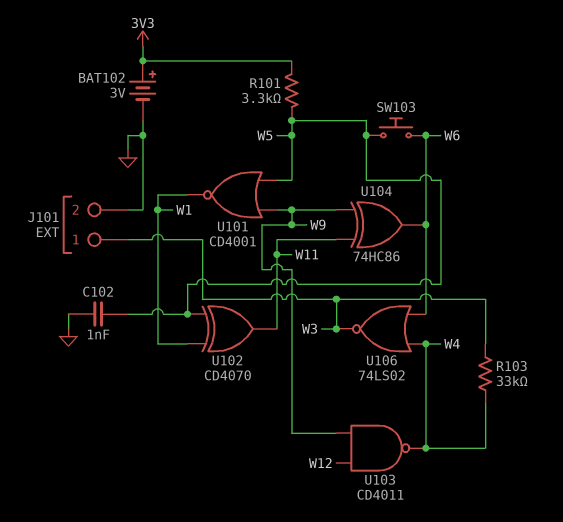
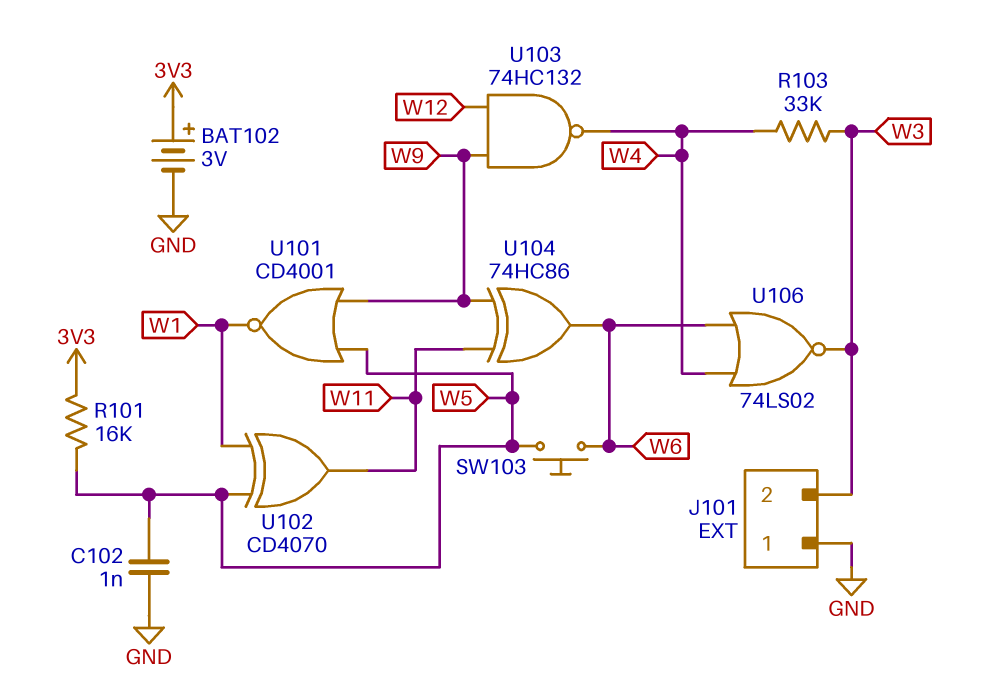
J101 pin 1: W3 -> GND
J101 pin 2: GND -> W3
R101: 3.3k (3V3, W5) -> 16k (3V3, W5)
U103: NAND CD4011 (in W9, in W12, out W4) -> NAND 74HC132 (in W9, in W12, out W4)

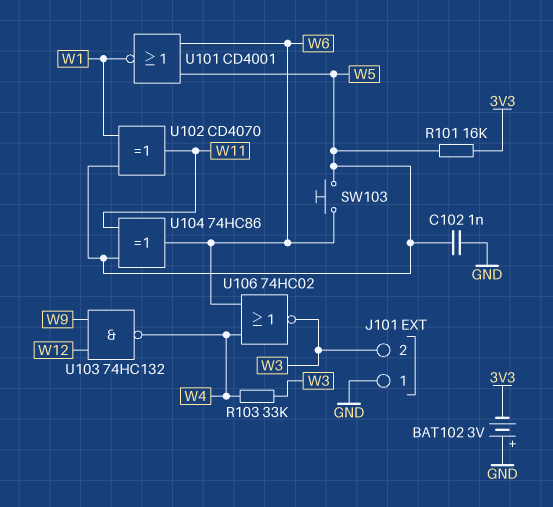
BAT102: 3V (plus 3V3, minus GND) -> 3V (plus GND, minus 3V3)
U101: NOR CD4001 (in W5, in W9, out W1) -> NOR CD4001 (in W5, in W6, out W1)
U104: XOR 74HC86 (in W9, in W11, out W6) -> XOR 74HC86 (in W5, in W11, out W6)
U106: NOR 74LS02 (in W4, in W6, out W3) -> NOR 74HC02 (in W4, in W6, out W3)

